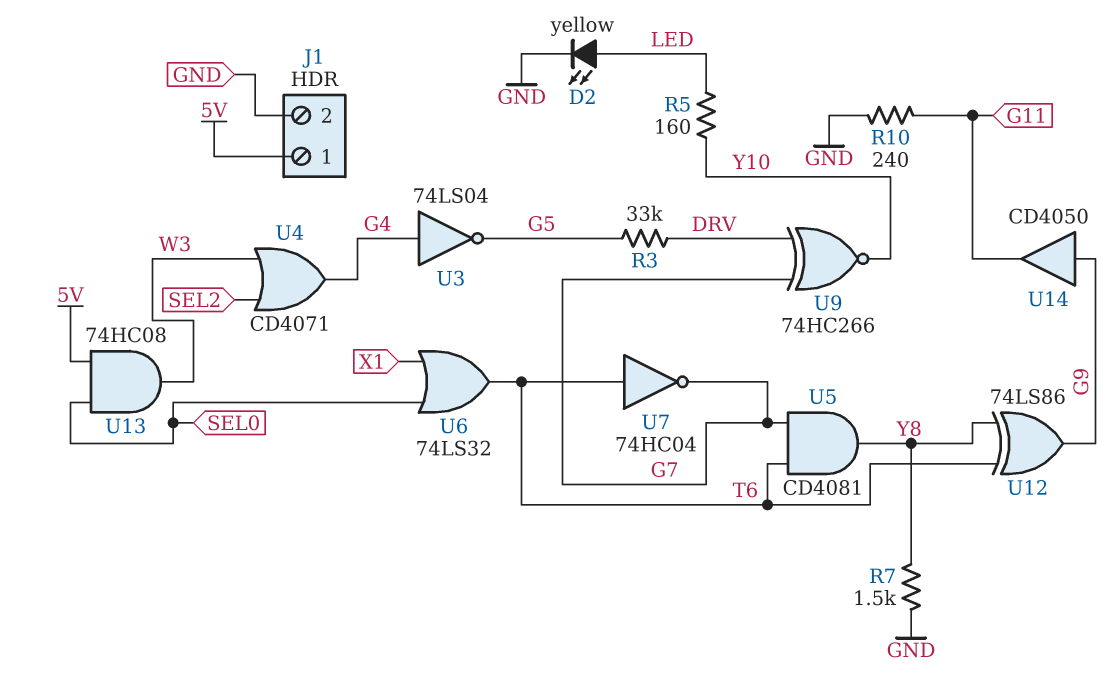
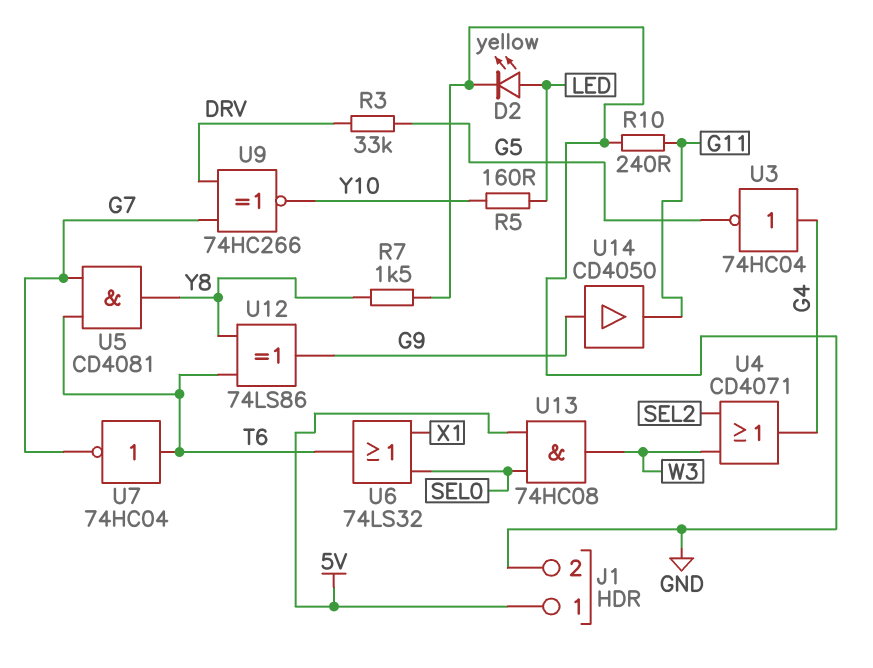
U3: NOT 74LS04 (in G4, out G5) -> NOT 74HC04 (in G4, out G5)

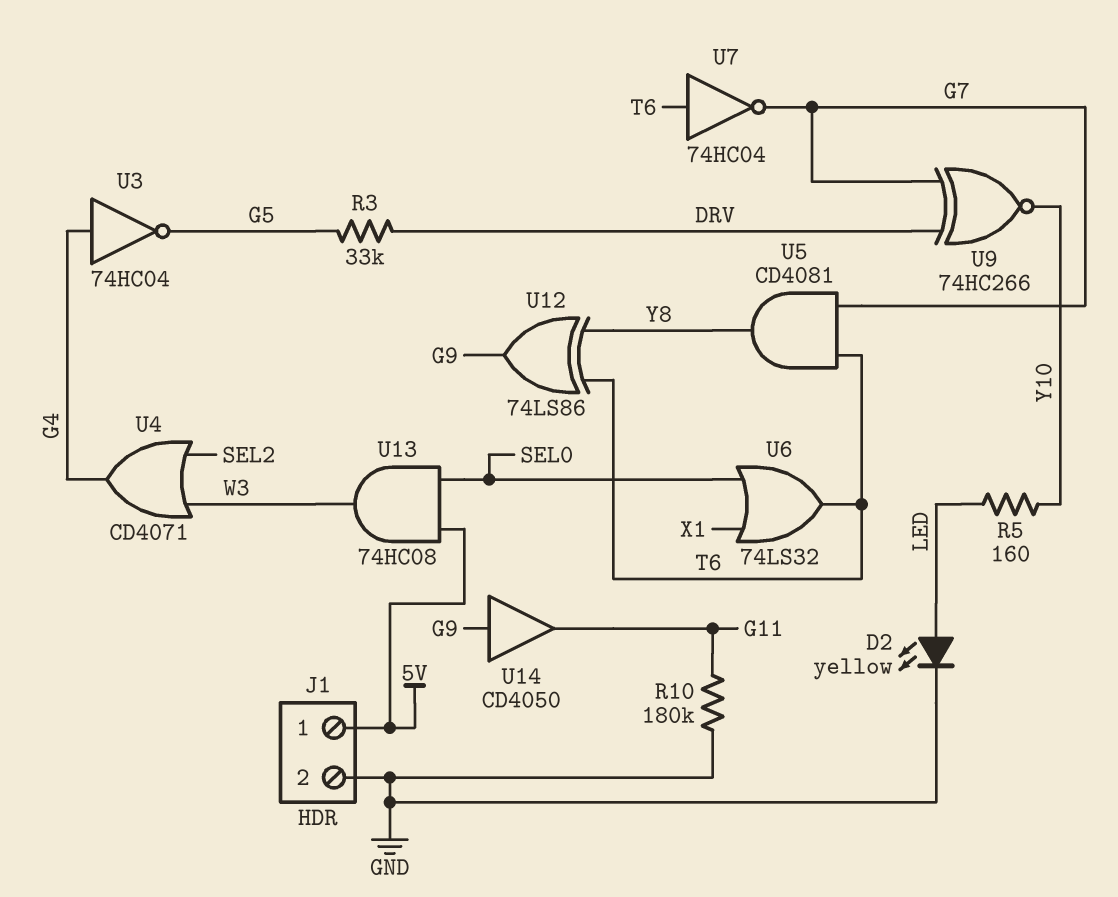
R7: 1.5k (GND, Y8) -> none
R10: 240 (G11, GND) -> 180k (G11, GND)

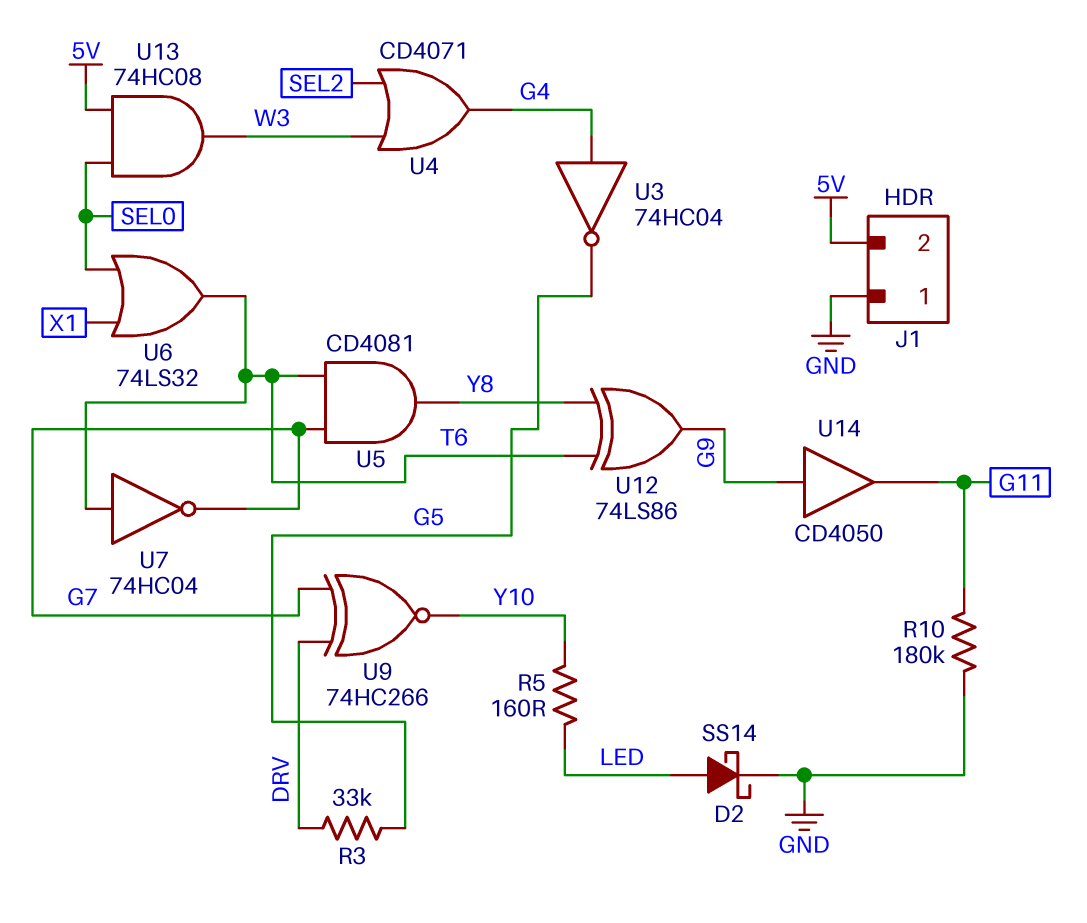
D2: LED yellow (A LED, K GND) -> schottky SS14 (A LED, K GND)
J1 pin 1: 5V -> GND
J1 pin 2: GND -> 5V

